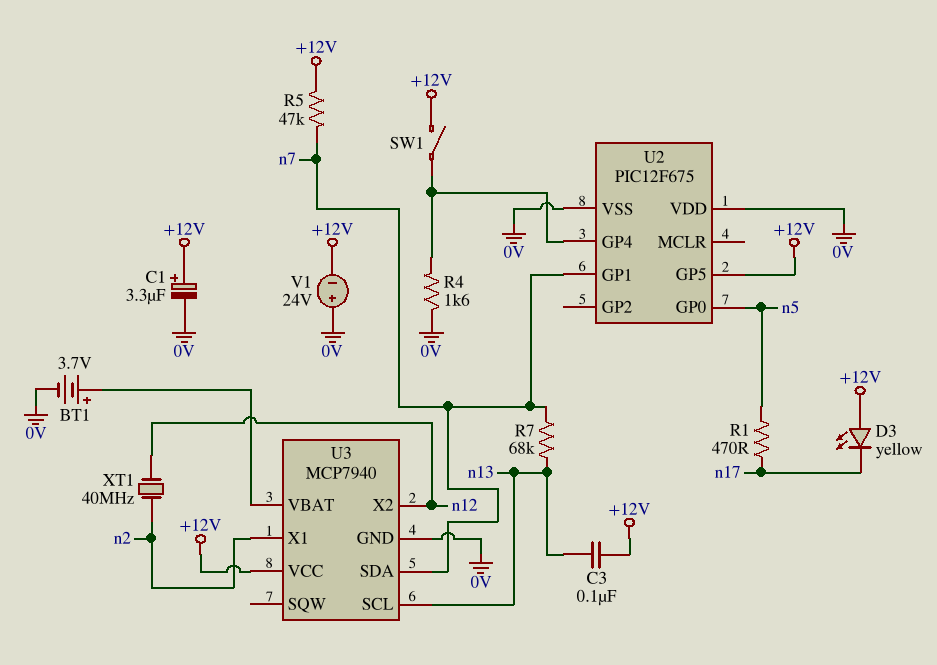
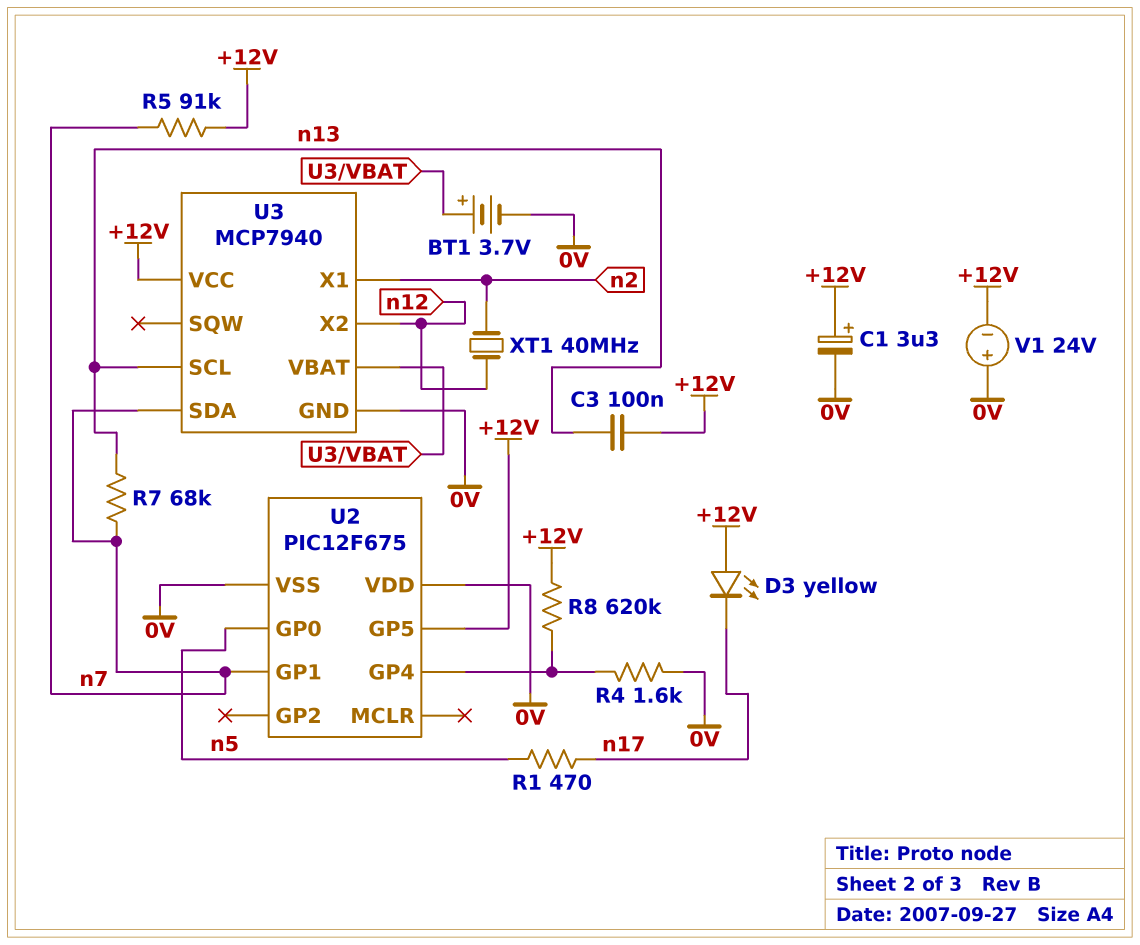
R5: 47k (+12V, n7) -> 91k (+12V, n7)
R8: none -> 620k (+12V, U2/GP4)
SW1: switch (+12V, U2/GP4) -> none

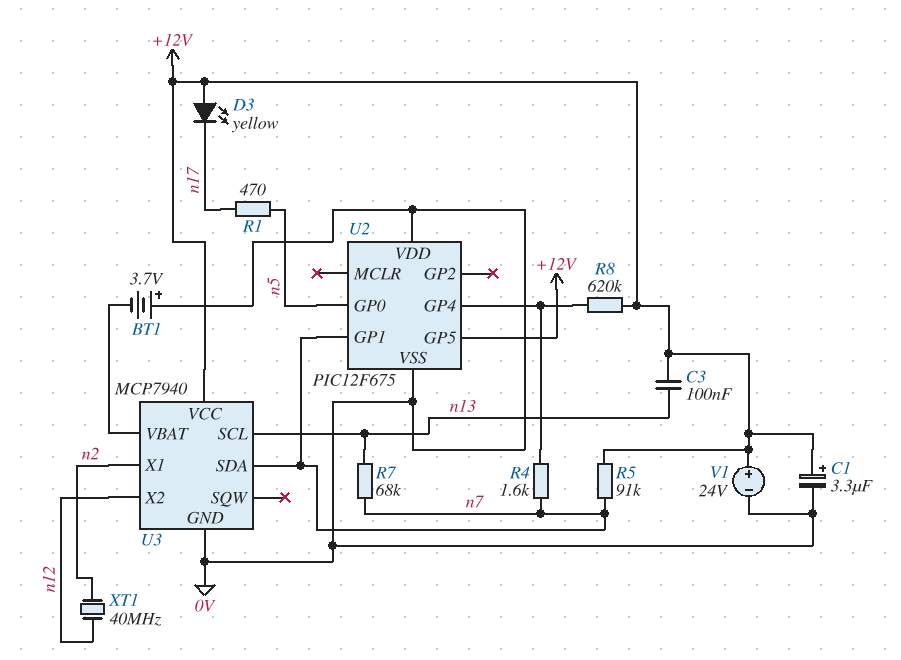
BT1: 3.7V (plus U3/VBAT, minus 0V) -> 3.7V (plus 0V, minus U3/VBAT)
R4: 1.6k (0V, U2/GP4) -> 1.6k (U2/GP4, n7)
V1: 24V (plus 0V, minus +12V) -> 24V (plus +12V, minus 0V)

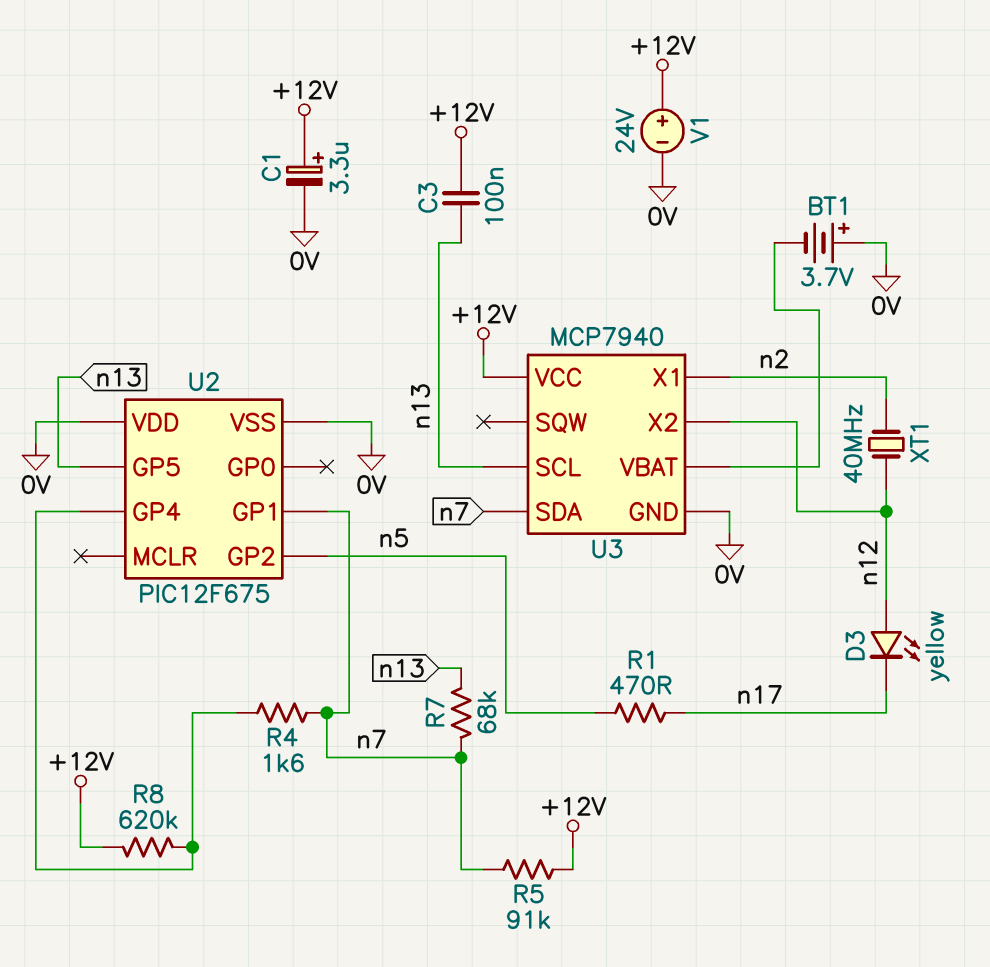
D3: LED yellow (A +12V, K n17) -> LED yellow (A n12, K n17)
U2 pin GP0: n5 -> none
U2 pin GP2: none -> n5
U2 pin GP5: +12V -> n13

